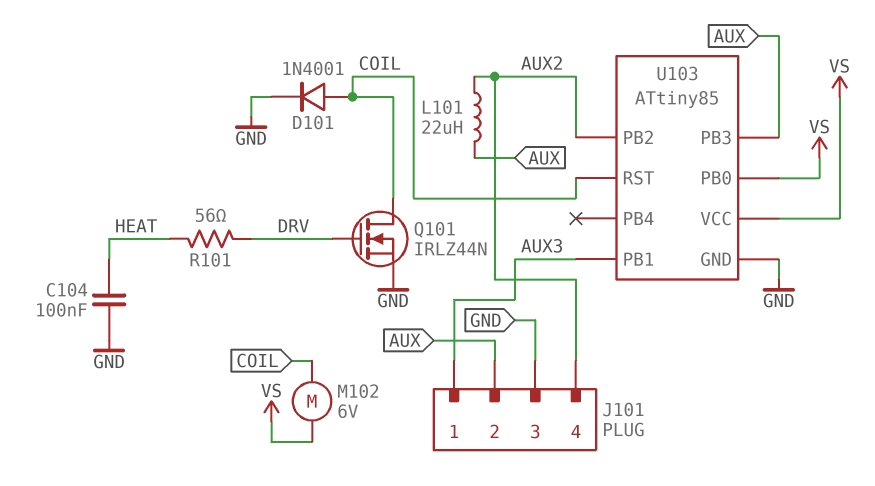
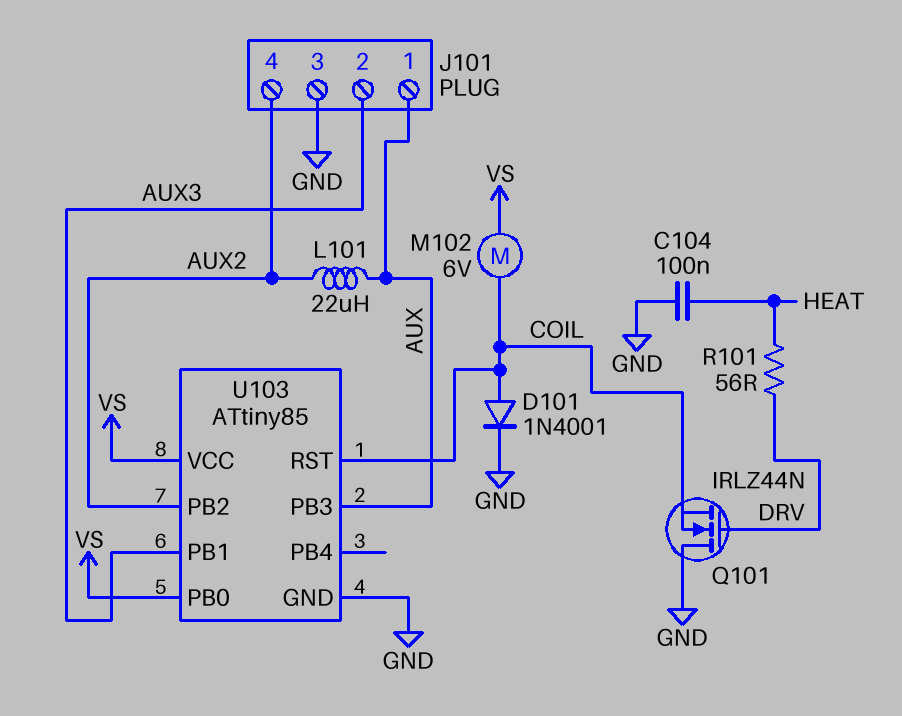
J101 pin 1: AUX3 -> AUX
J101 pin 2: AUX -> AUX3
Q101: NMOS IRLZ44N (G DRV, D COIL, S GND) -> NMOS IRLZ44N (G DRV, D GND, S COIL)

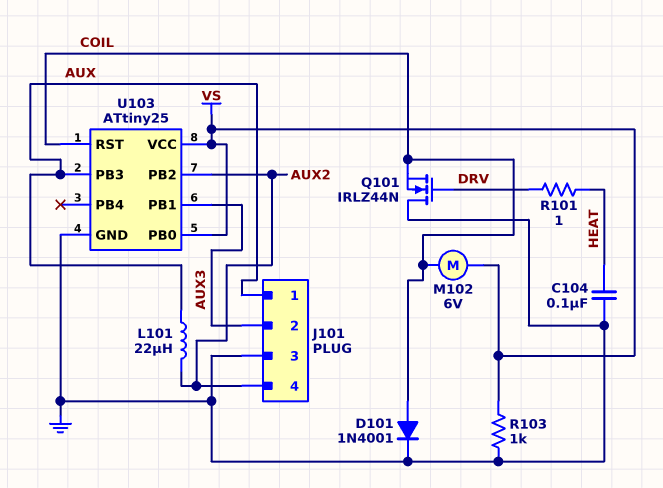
R101: 56 (DRV, HEAT) -> 1 (DRV, HEAT)
R103: none -> 1k (GND, VS)
U103: ATtiny85 -> ATtiny25

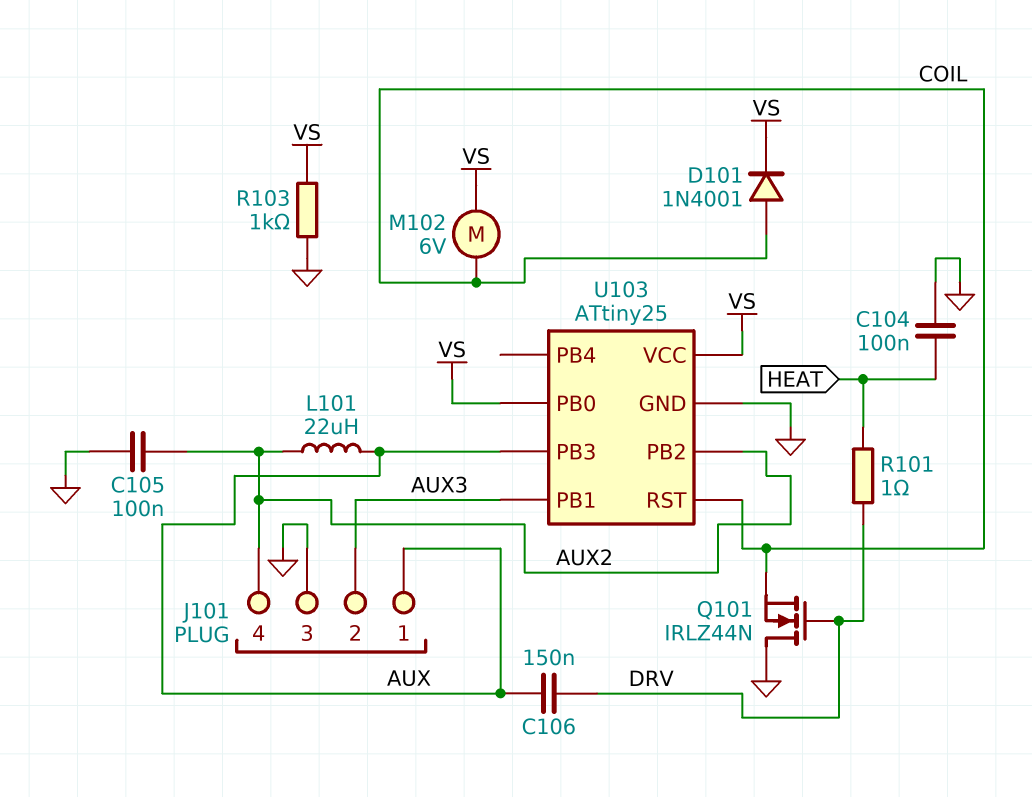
C105: none -> 100nF (AUX2, GND)
C106: none -> 150nF (AUX, DRV)
D101: diode 1N4001 (A COIL, K GND) -> diode 1N4001 (A COIL, K VS)

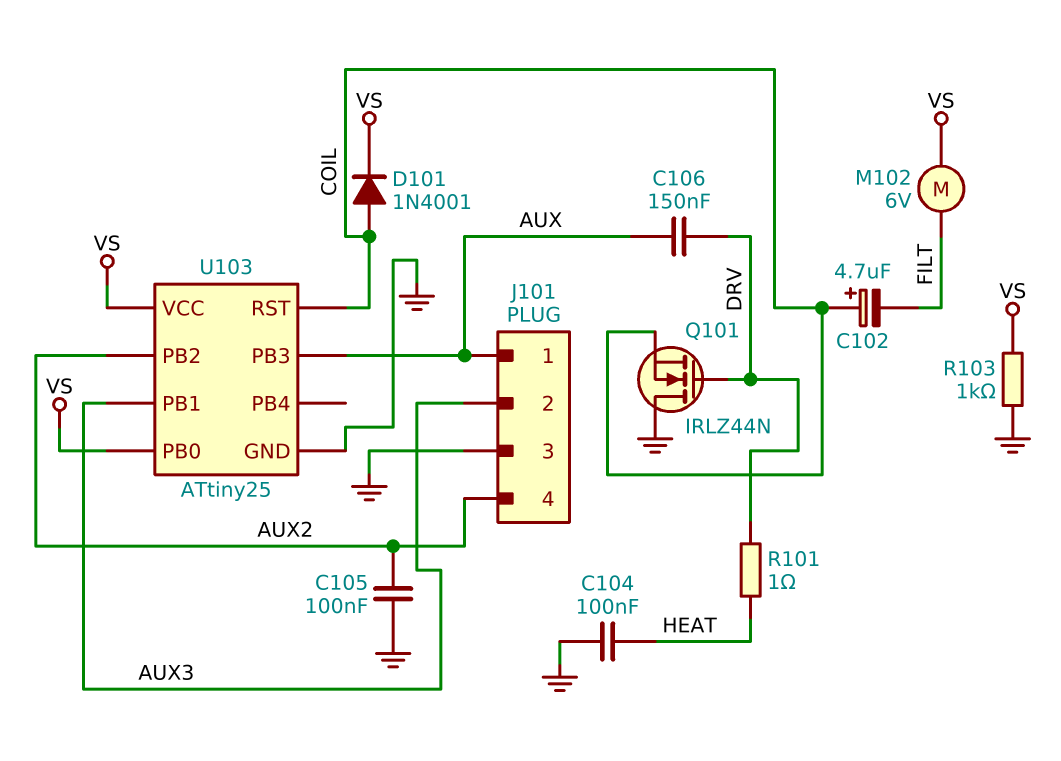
C102: none -> 4.7uF (plus COIL, minus FILT)
L101: 22uH (AUX, AUX2) -> none
M102: motor 6V (COIL, VS) -> motor 6V (FILT, VS)

